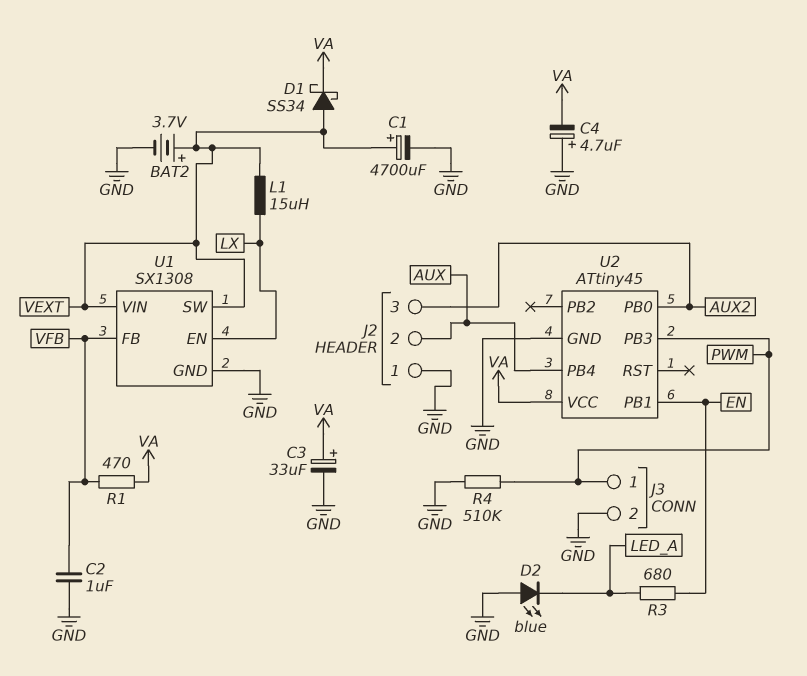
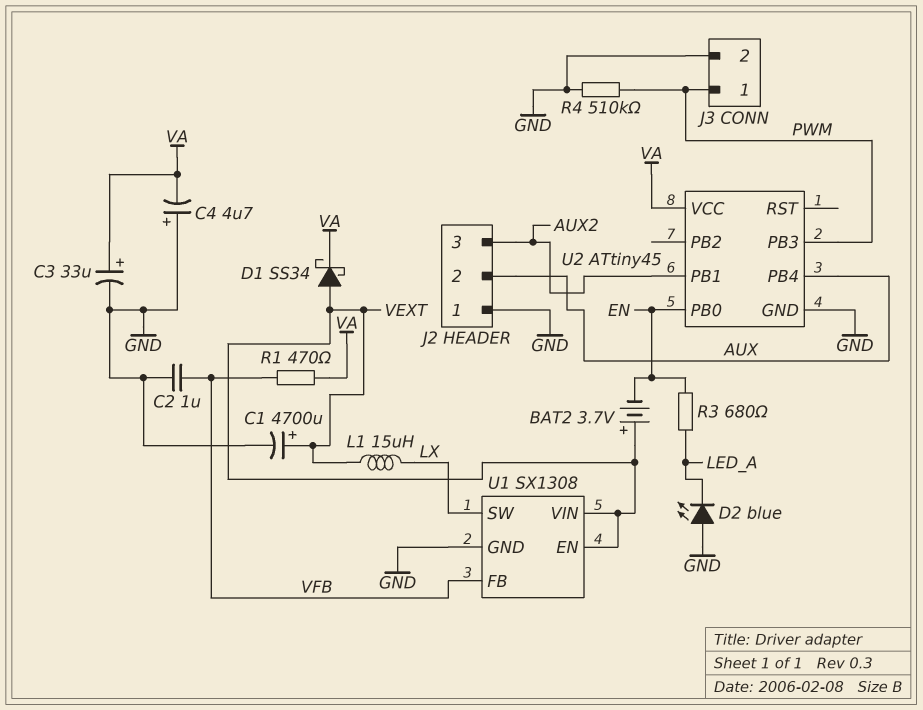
BAT2: 3.7V (plus VEXT, minus GND) -> 3.7V (plus VEXT, minus EN)
U1 pin EN: LX -> VEXT
U1 pin SW: VEXT -> LX
U2 pin PB0: AUX2 -> EN
U2 pin PB1: EN -> AUX2

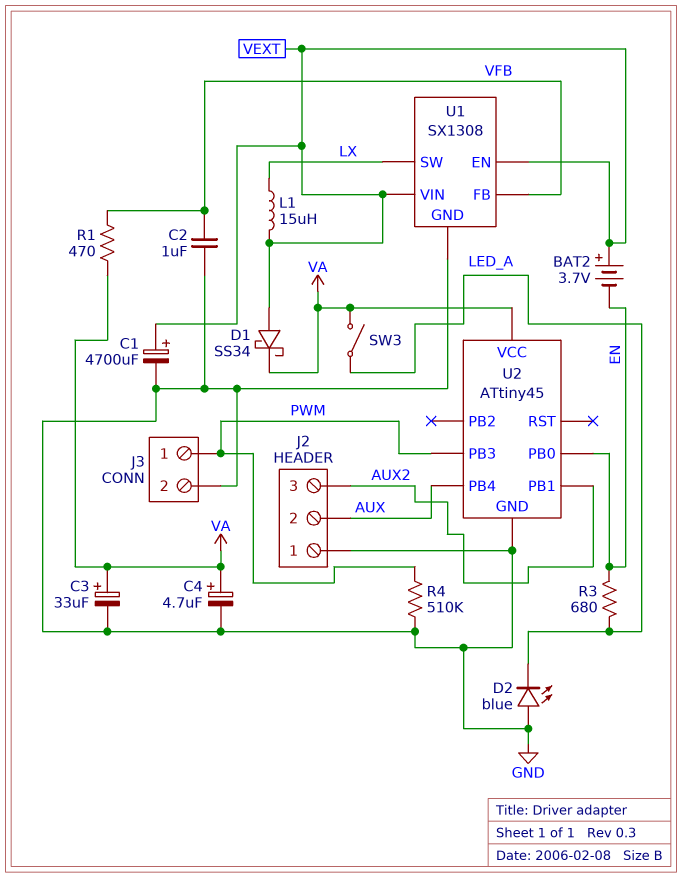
C4: 4.7uF (plus GND, minus VA) -> 4.7uF (plus VA, minus GND)
SW3: none -> switch (LED_A, VA)

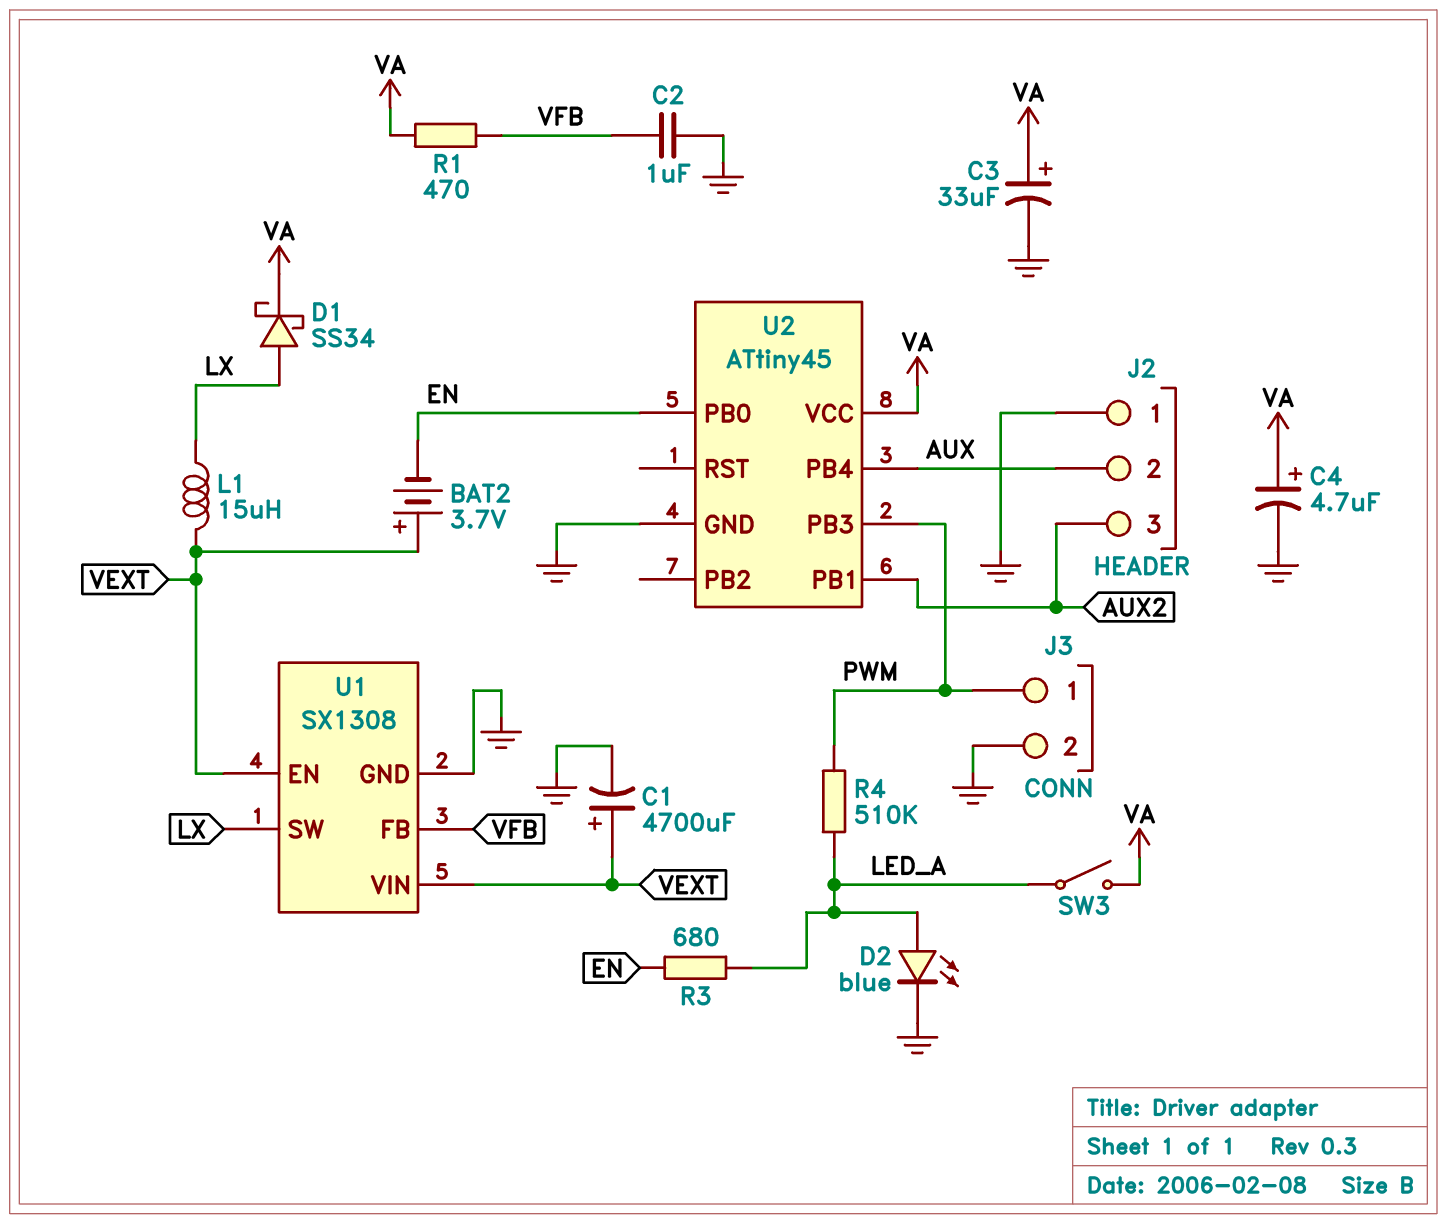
D1: schottky SS34 (A VEXT, K VA) -> schottky SS34 (A LX, K VA)
D2: LED blue (A GND, K LED_A) -> LED blue (A LED_A, K GND)
R4: 510k (GND, PWM) -> 510k (LED_A, PWM)

